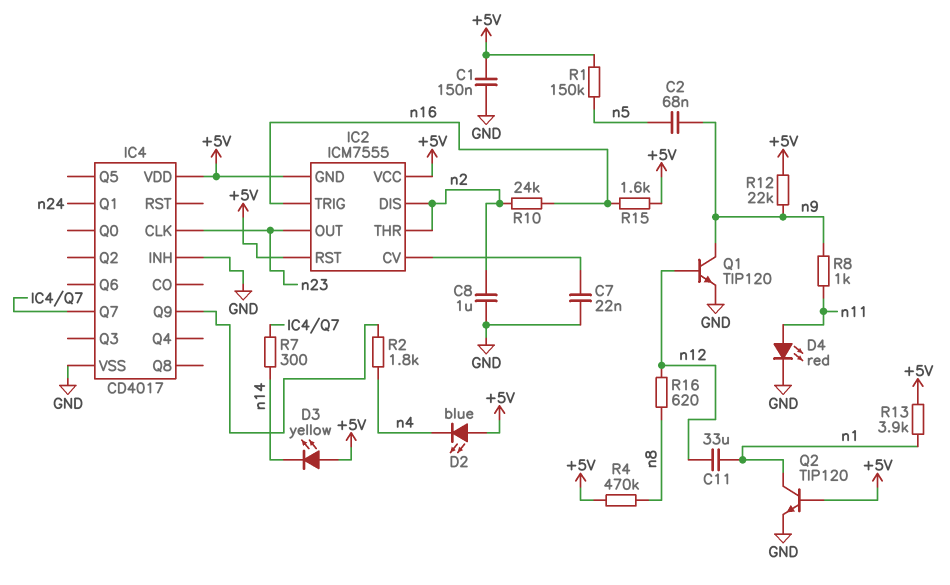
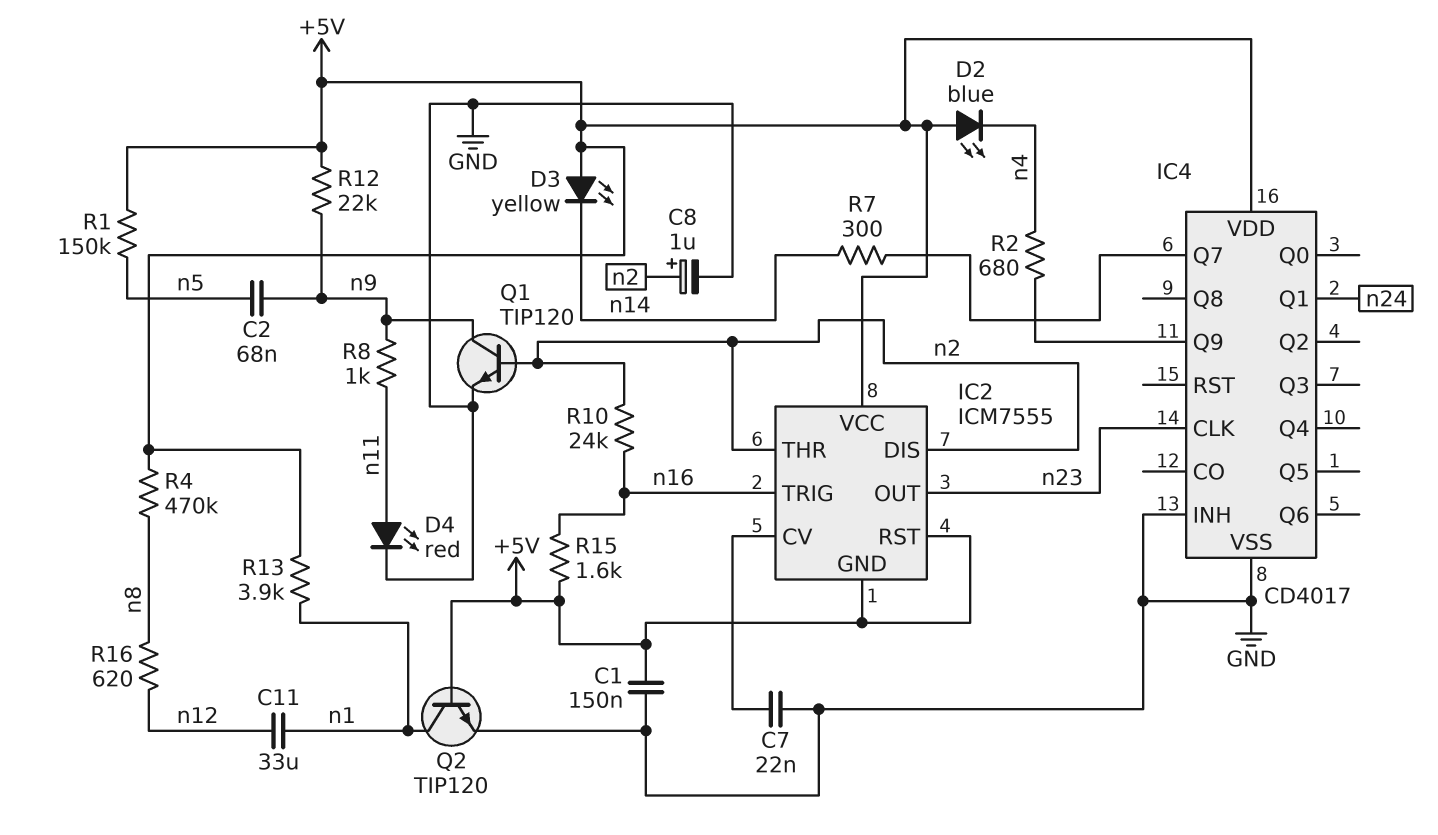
C8: 1uF (GND, n2) -> 1uF (plus n2, minus GND)
Q1: NPN TIP120 (B n12, C n9, E GND) -> NPN TIP120 (B n2, C n9, E GND)
R2: 1.8k (IC4/Q9, n4) -> 680 (IC4/Q9, n4)

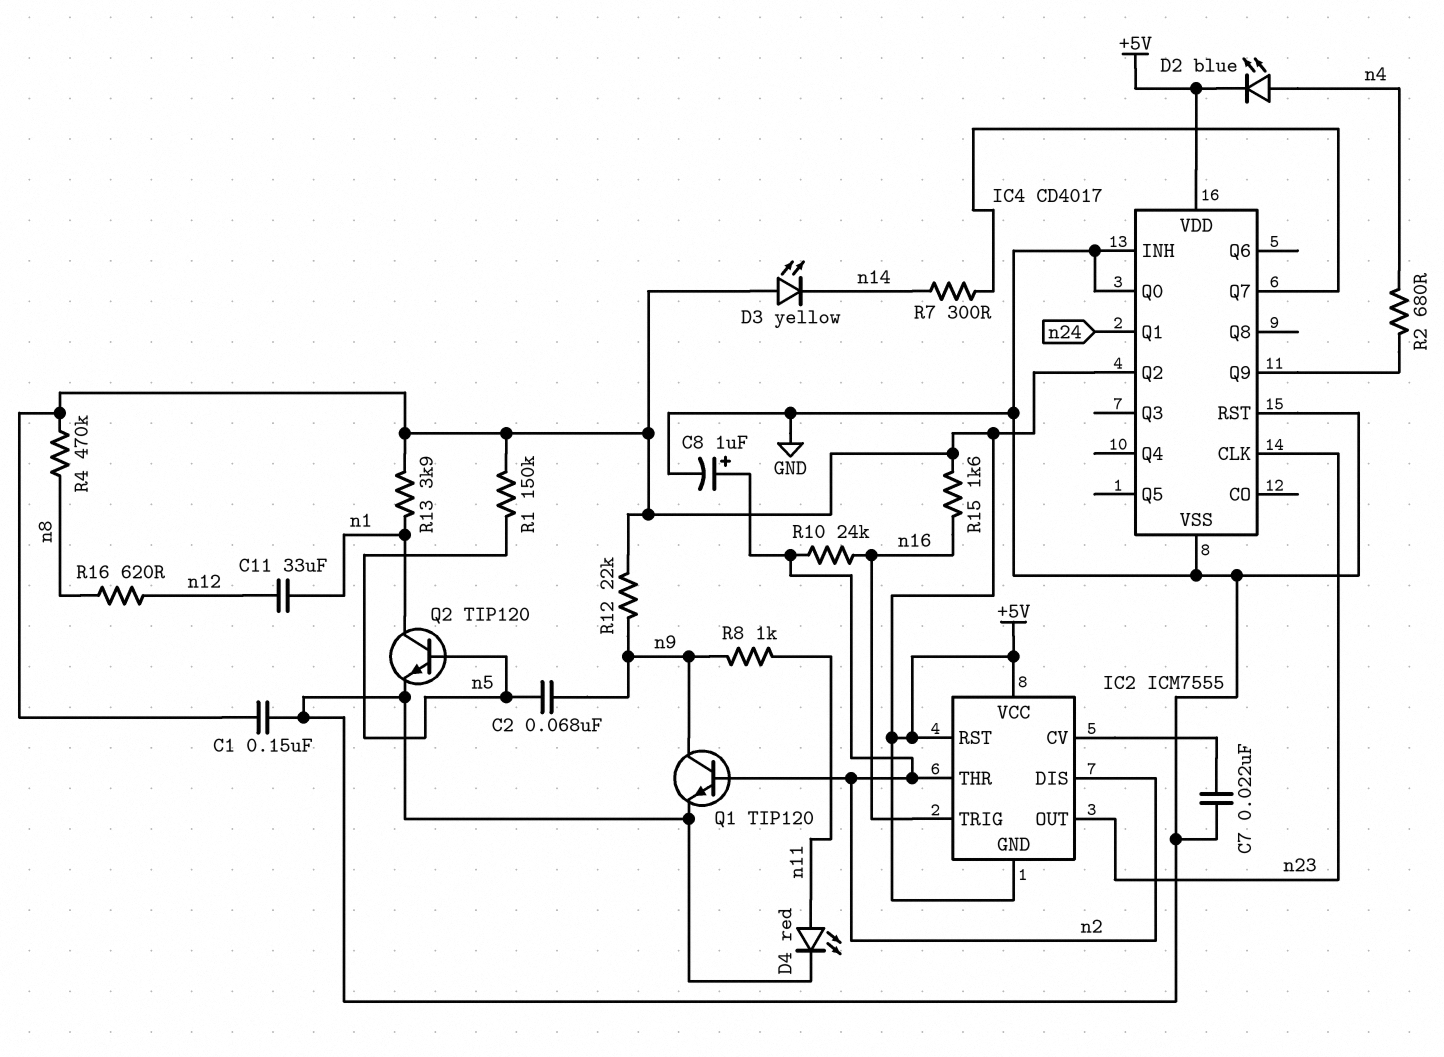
D2: LED blue (A +5V, K n4) -> LED blue (A n4, K +5V)
IC4 pin Q0: none -> GND
IC4 pin Q2: none -> +5V
IC4 pin RST: none -> GND
Q2: NPN TIP120 (B +5V, C n1, E GND) -> NPN TIP120 (B n5, C n1, E GND)

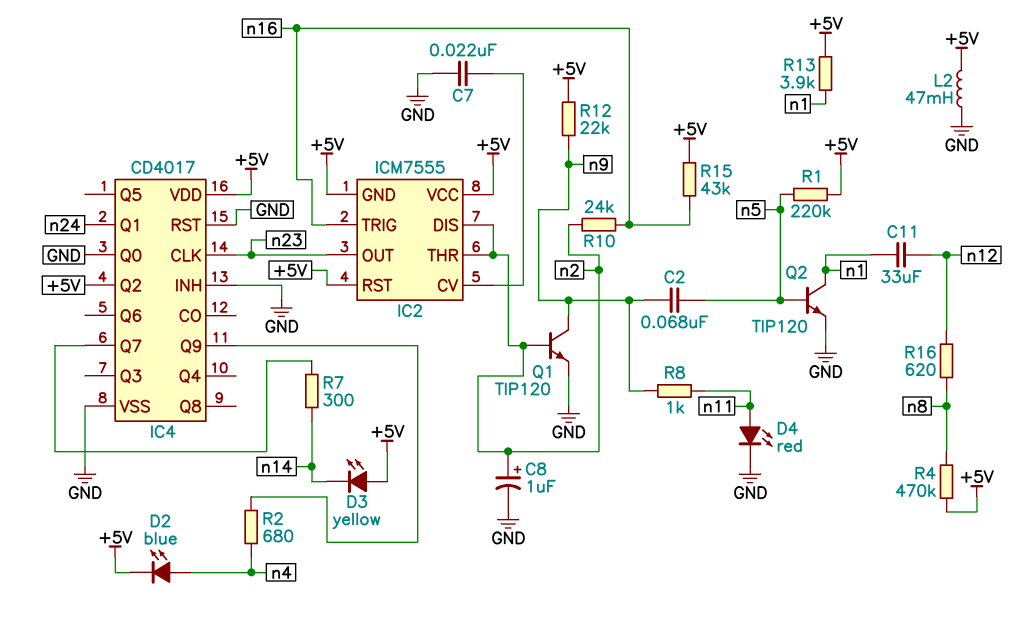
C1: 150nF (+5V, GND) -> none
L2: none -> 47mH (+5V, GND)
R1: 150k (+5V, n5) -> 220k (+5V, n5)
R15: 1.6k (+5V, n16) -> 43k (+5V, n16)

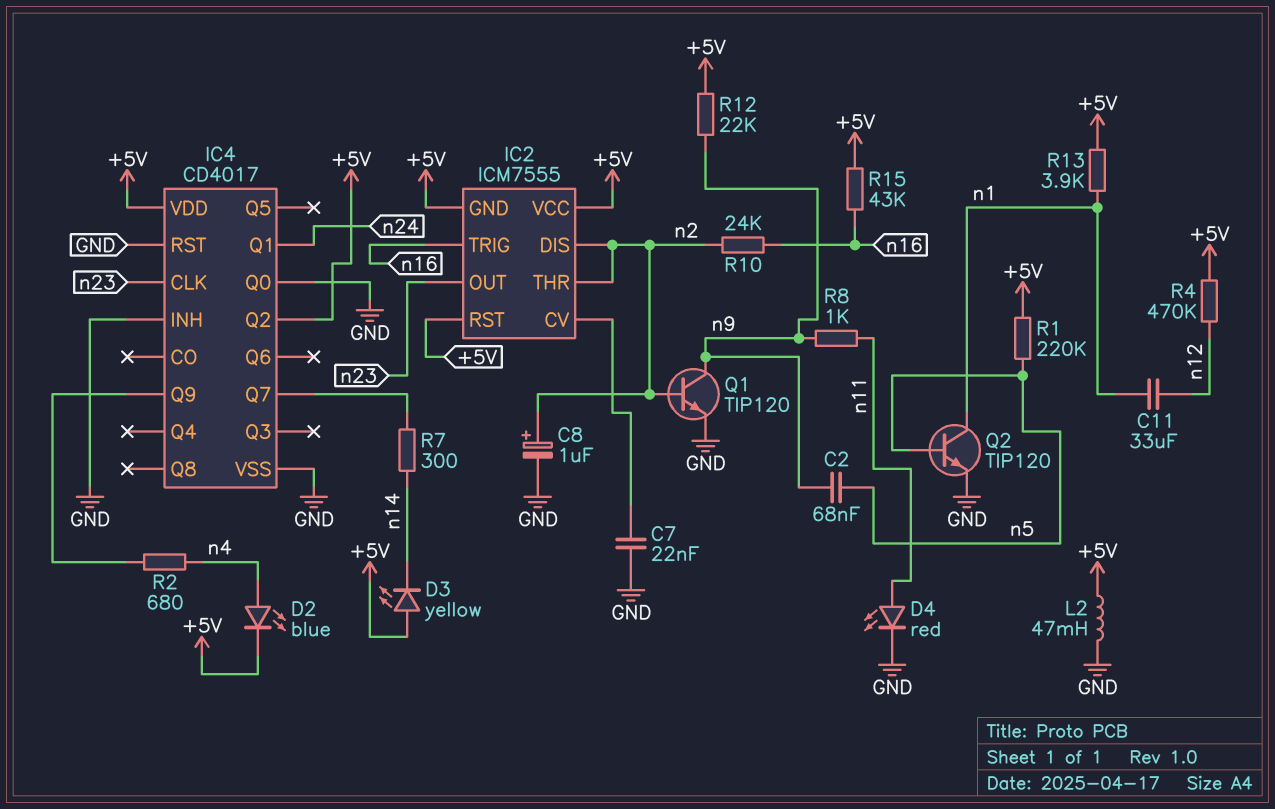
R4: 470k (+5V, n8) -> 470k (+5V, n12)
R16: 620 (n8, n12) -> none

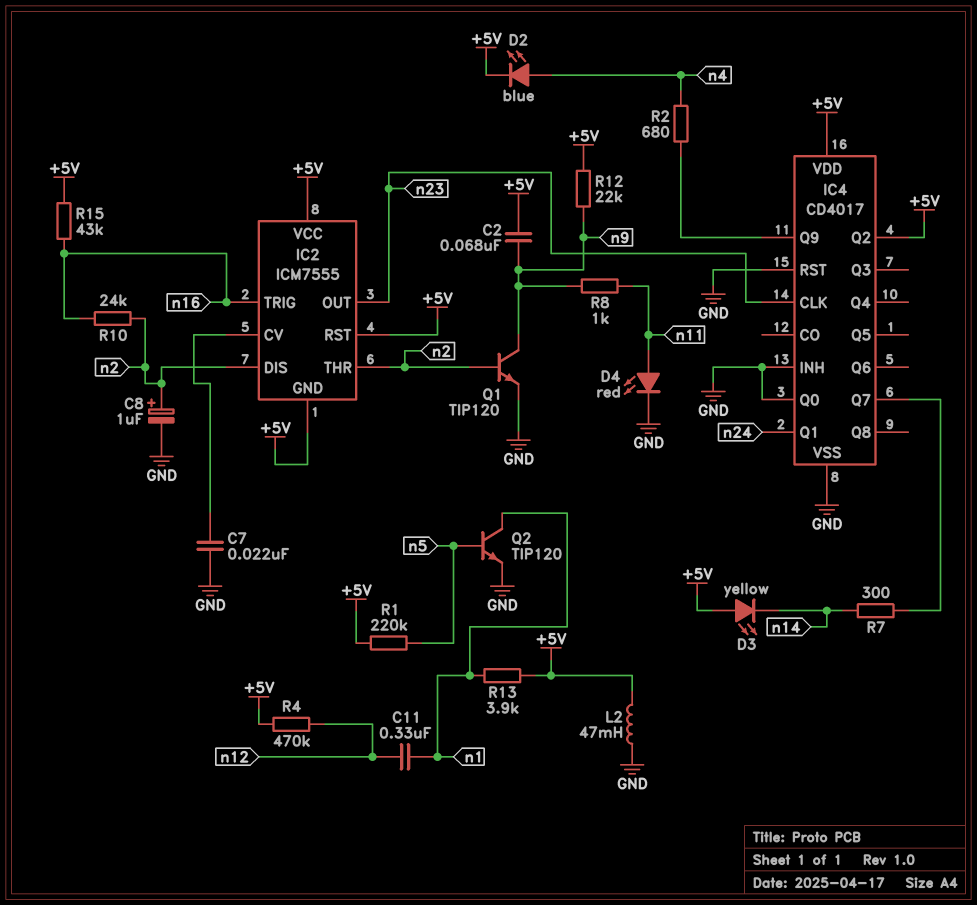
C2: 68nF (n5, n9) -> 68nF (+5V, n9)
C11: 33uF (n1, n12) -> 330nF (n1, n12)

